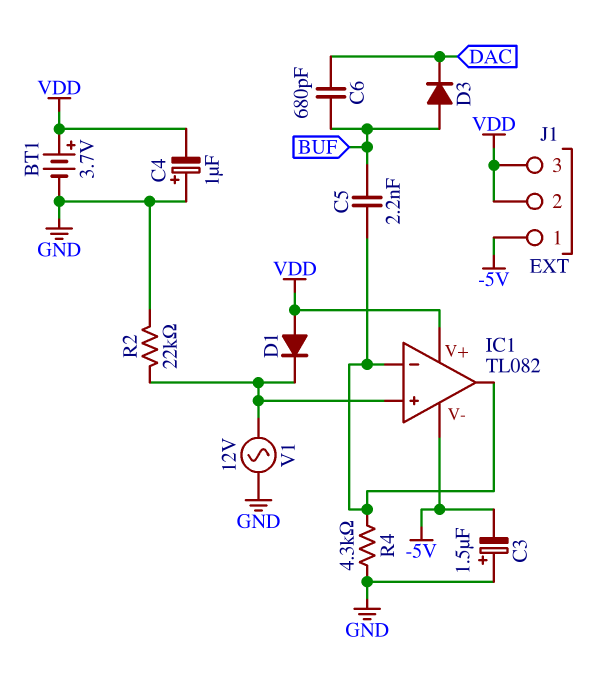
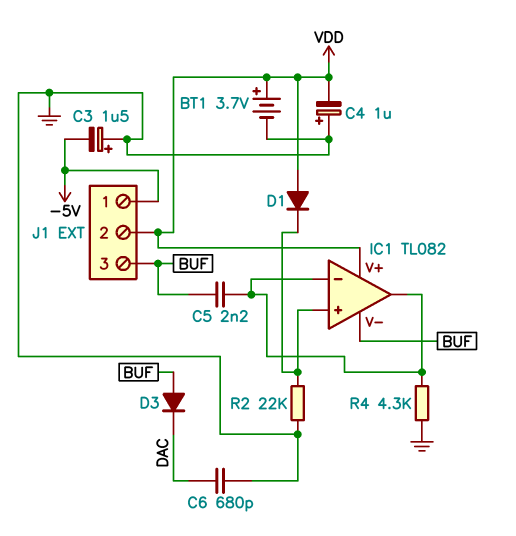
C6: 680pF (BUF, DAC) -> 680pF (DAC, GND)
IC1 pin V-: -5V -> BUF
J1 pin 3: VDD -> BUF
V1: AC 12V (GND, IC1/in+) -> none

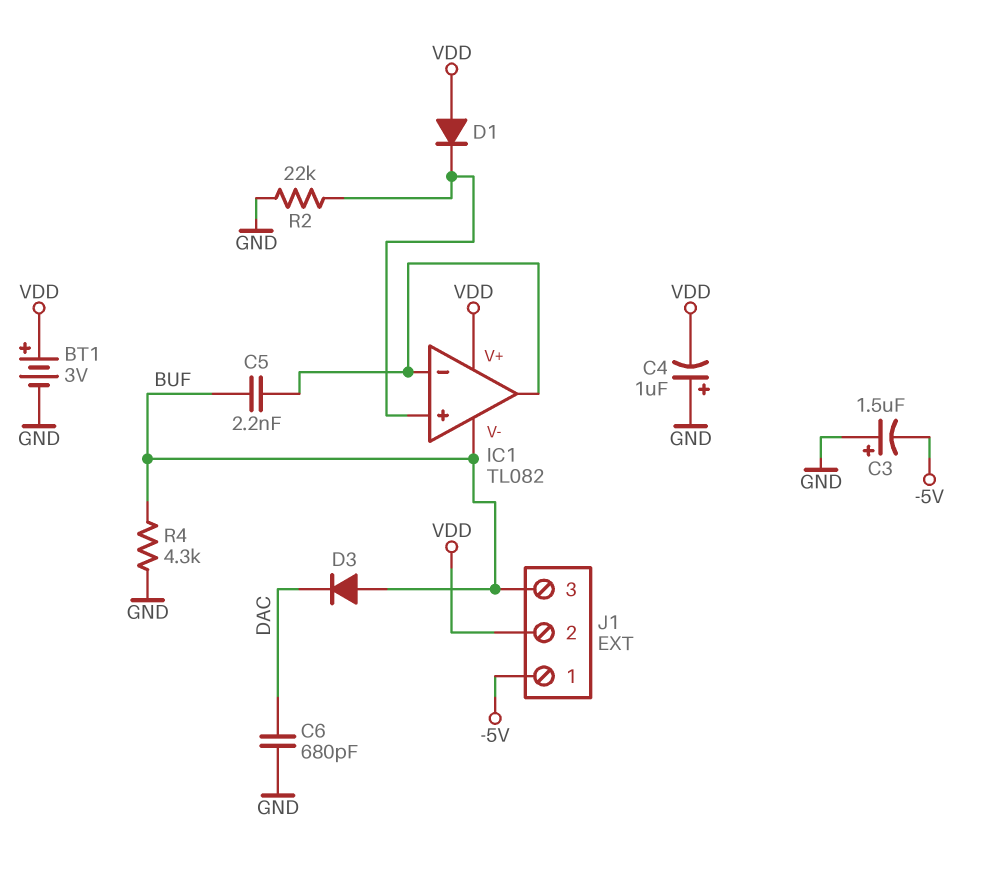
BT1: 3.7V (plus VDD, minus GND) -> 3V (plus VDD, minus GND)
R4: 4.3k (GND, IC1/in-) -> 4.3k (BUF, GND)

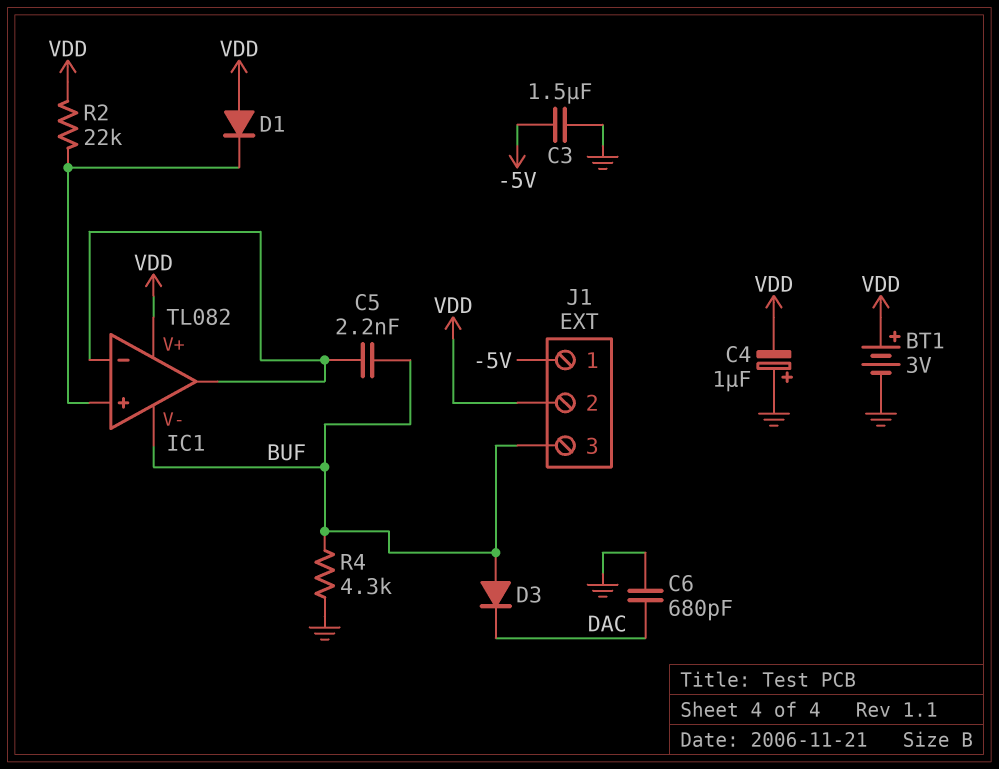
C3: 1.5uF (plus GND, minus -5V) -> 1.5uF (-5V, GND)
R2: 22k (GND, IC1/in+) -> 22k (IC1/in+, VDD)

